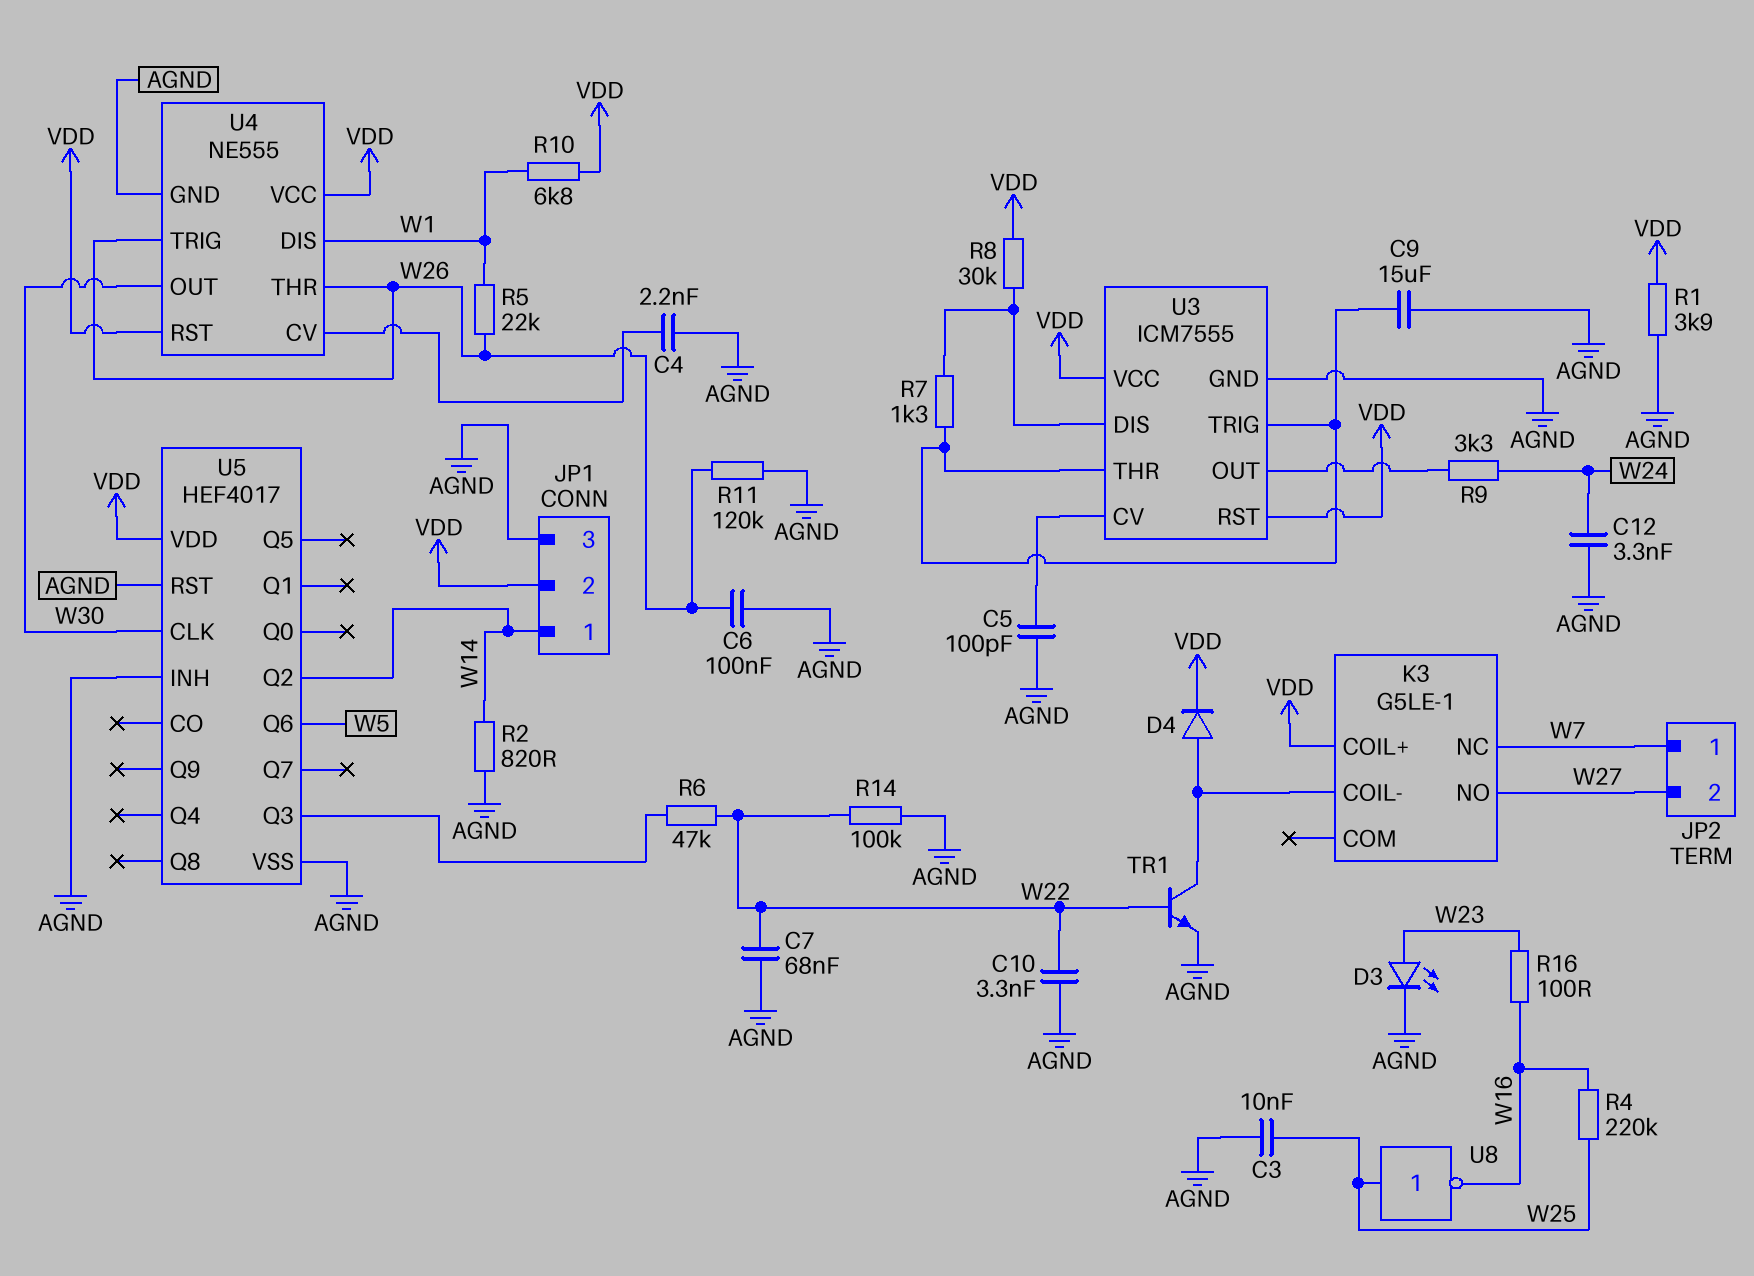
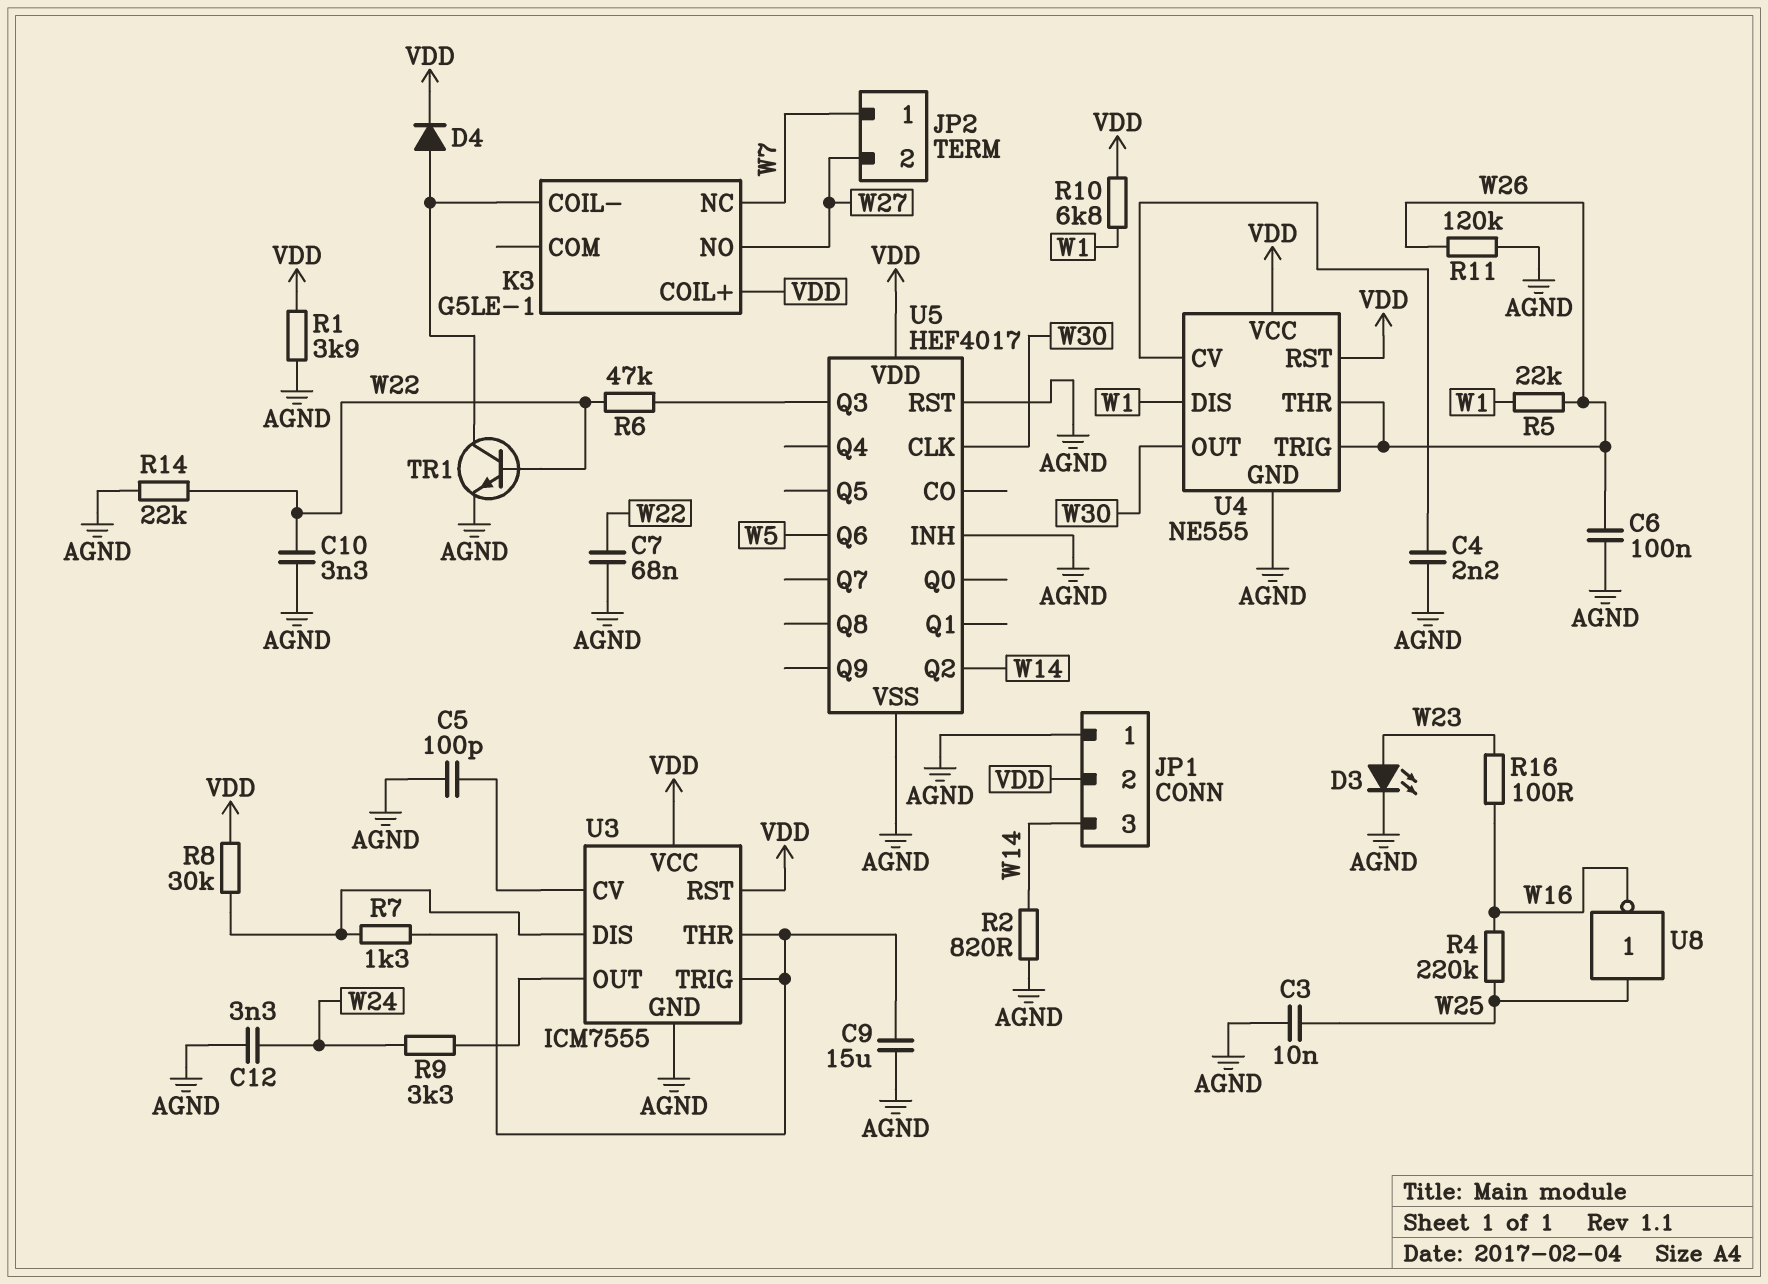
JP1 pin 1: W14 -> AGND
JP1 pin 3: AGND -> W14
R14: 100k (AGND, W22) -> 22k (AGND, W22)

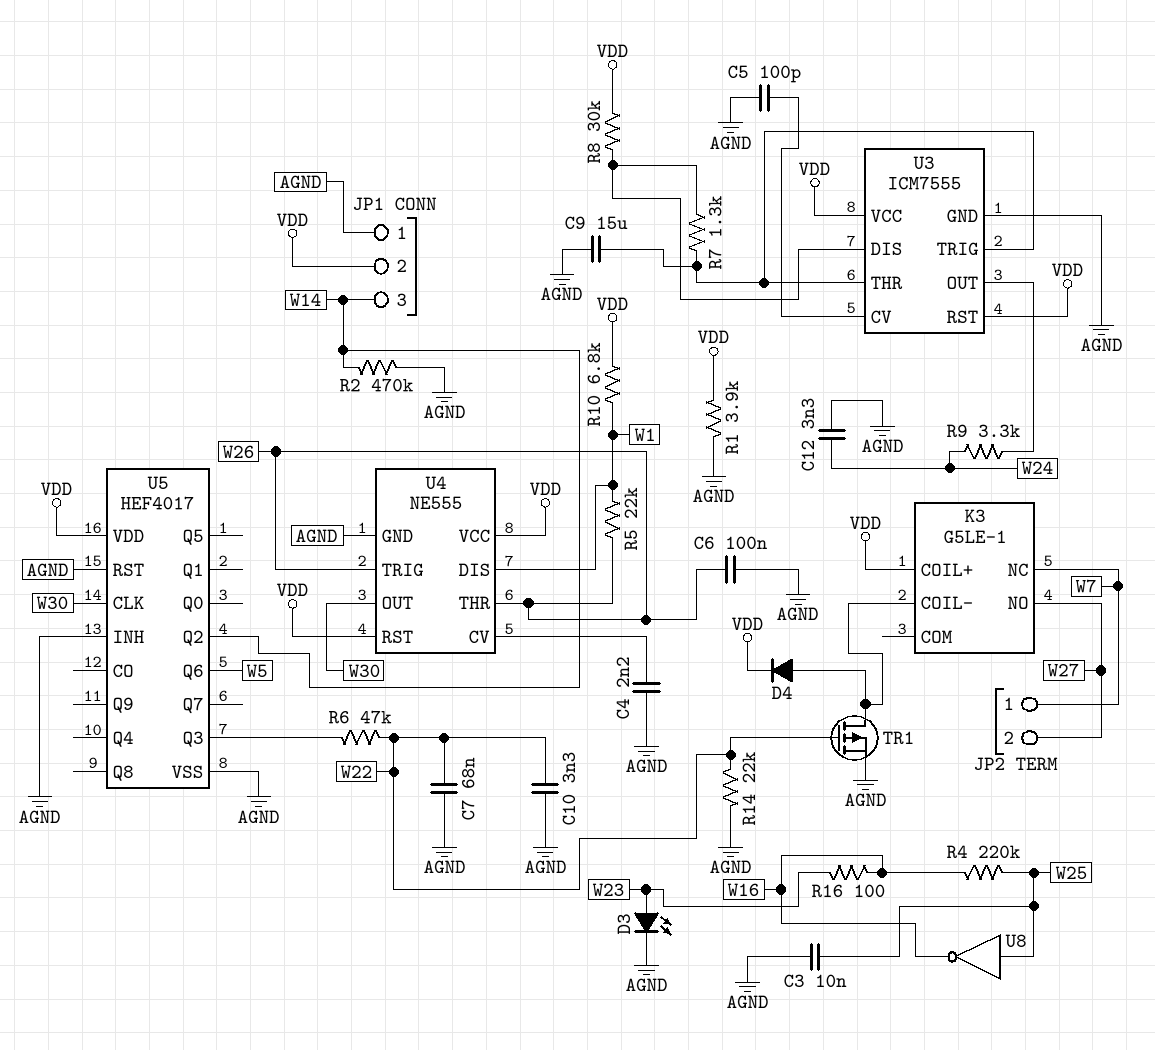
R2: 820 (AGND, W14) -> 470k (AGND, W14)
R11: 120k (AGND, W26) -> none
TR1: NPN (B W22, C K3/COIL-, E AGND) -> PMOS (G W22, D K3/COIL-, S AGND)

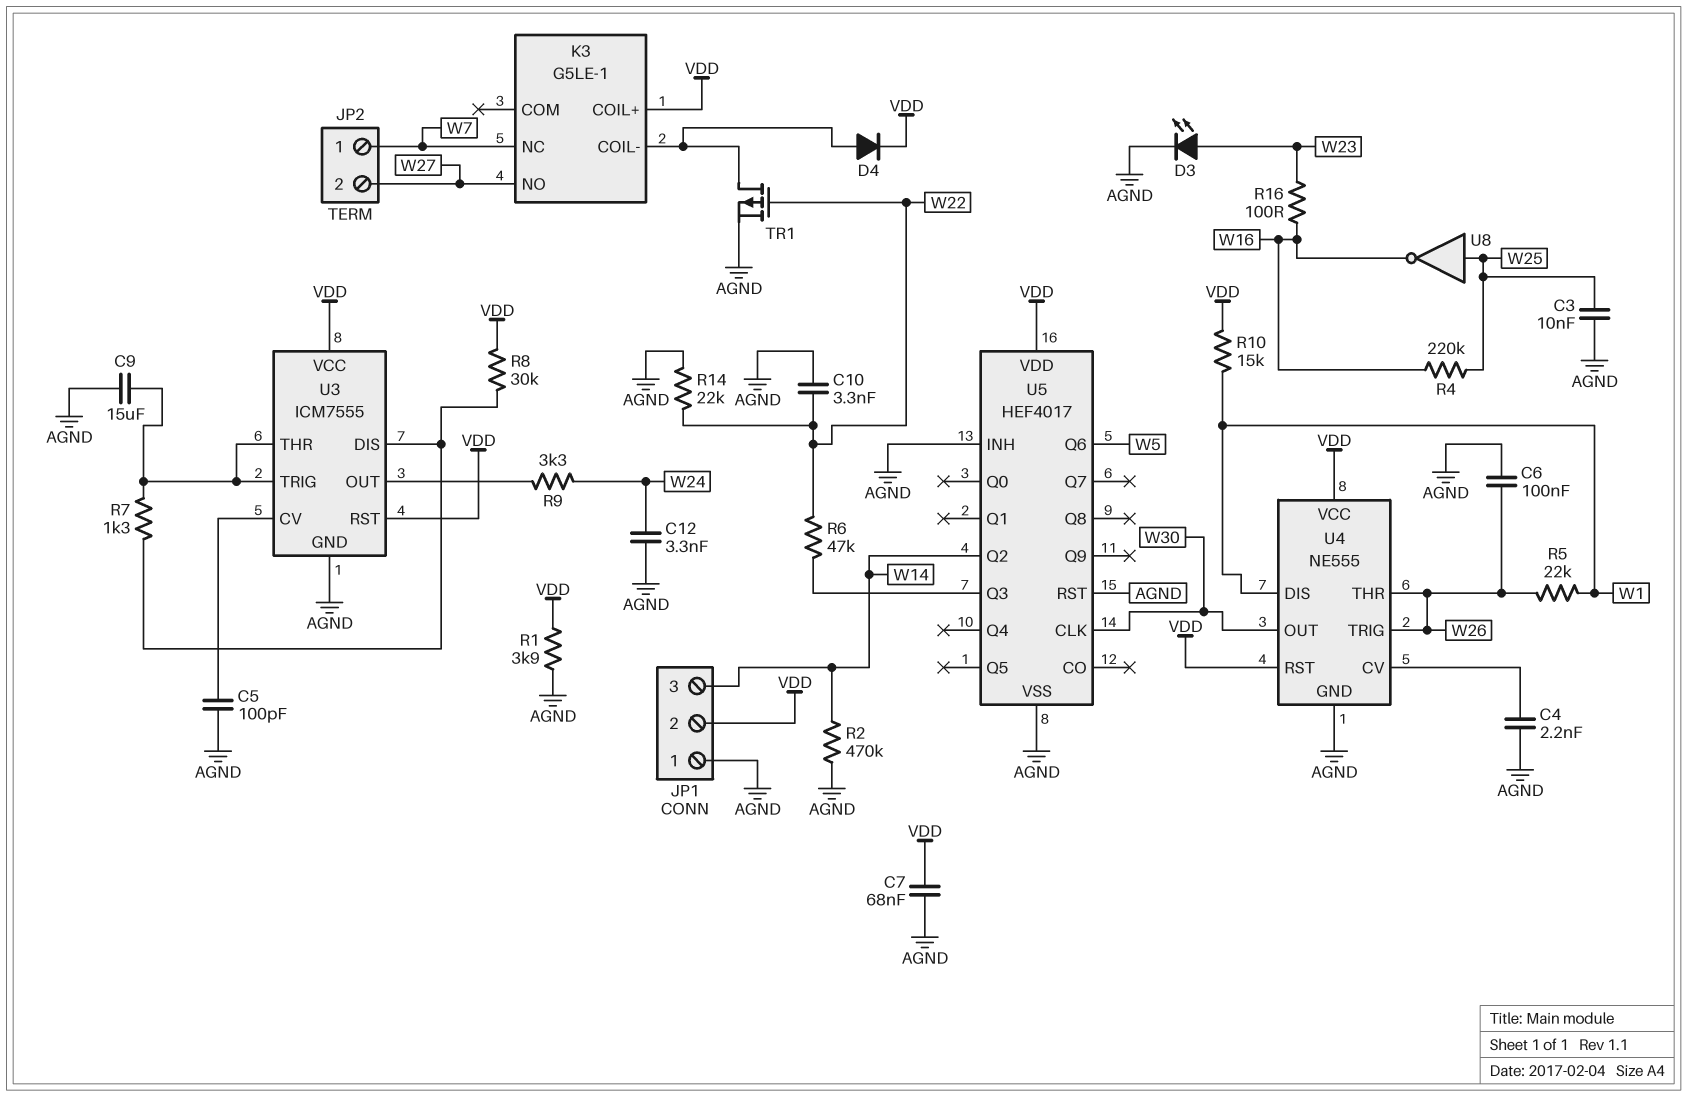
C7: 68nF (AGND, W22) -> 68nF (AGND, VDD)
R10: 6.8k (VDD, W1) -> 15k (VDD, W1)

